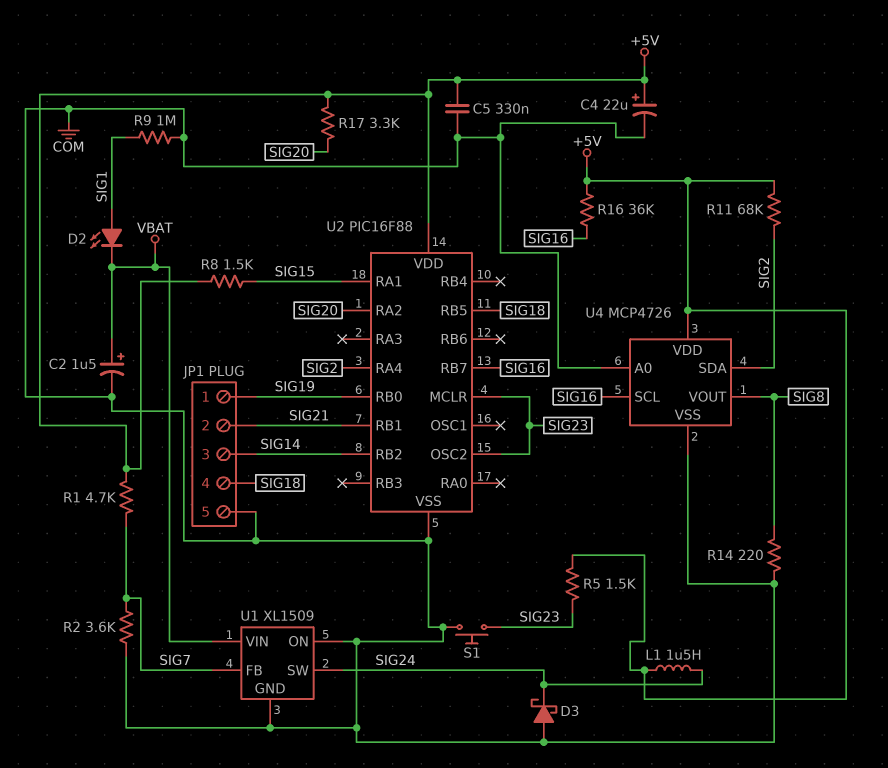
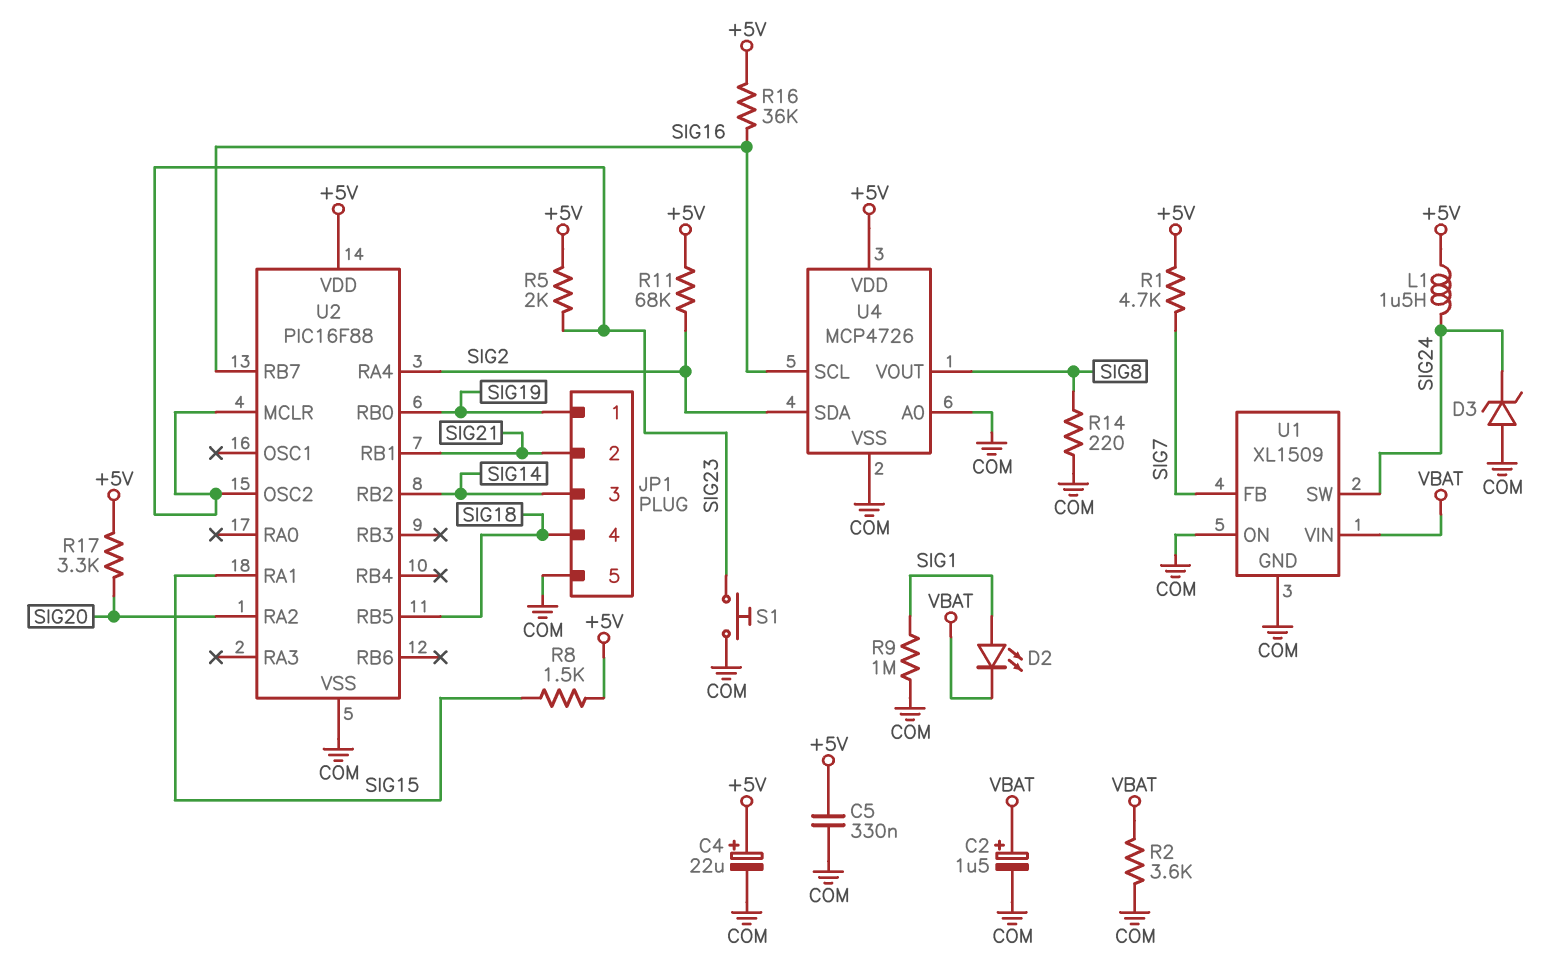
D3: schottky (A COM, K SIG24) -> zener (A COM, K SIG24)
R2: 3.6k (COM, SIG7) -> 3.6k (COM, VBAT)
R5: 1.5k (+5V, SIG23) -> 2k (+5V, SIG23)

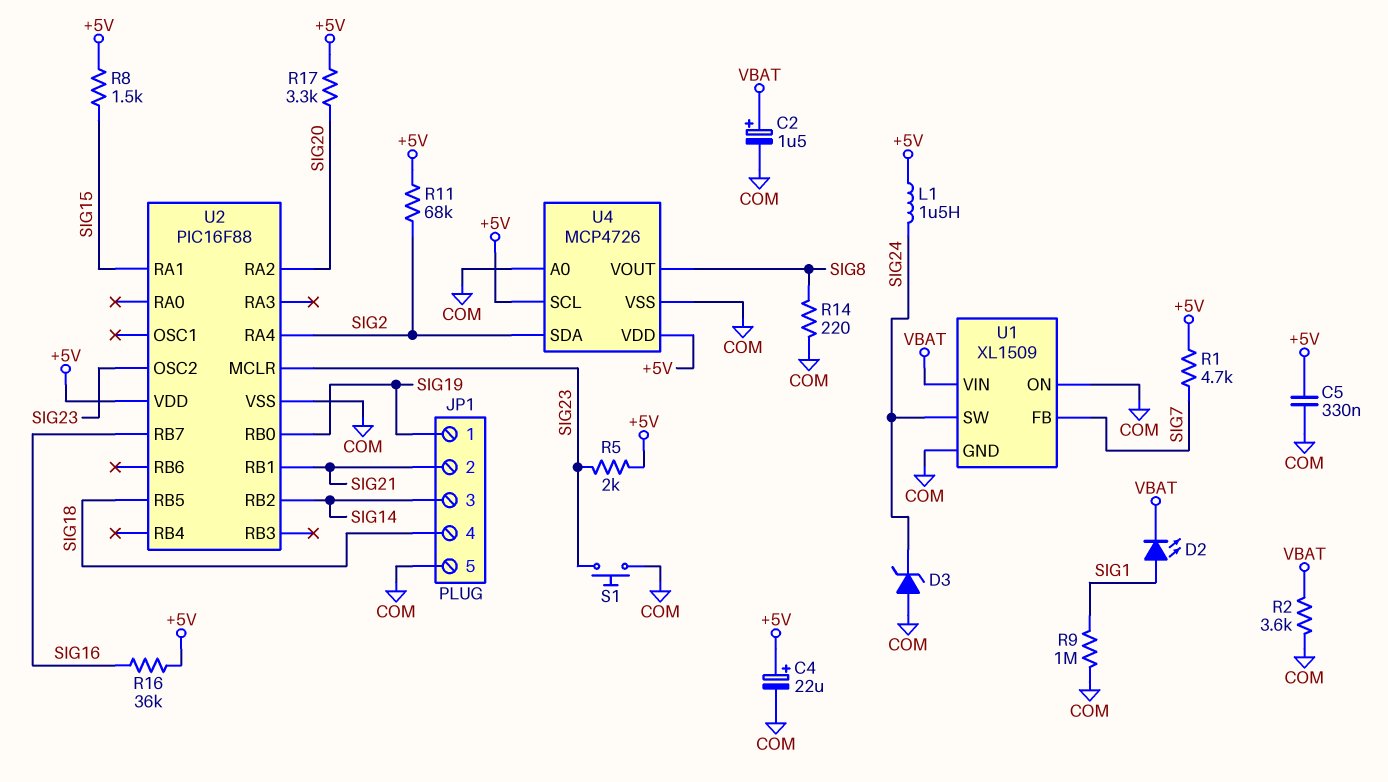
U4 pin SCL: SIG16 -> +5V

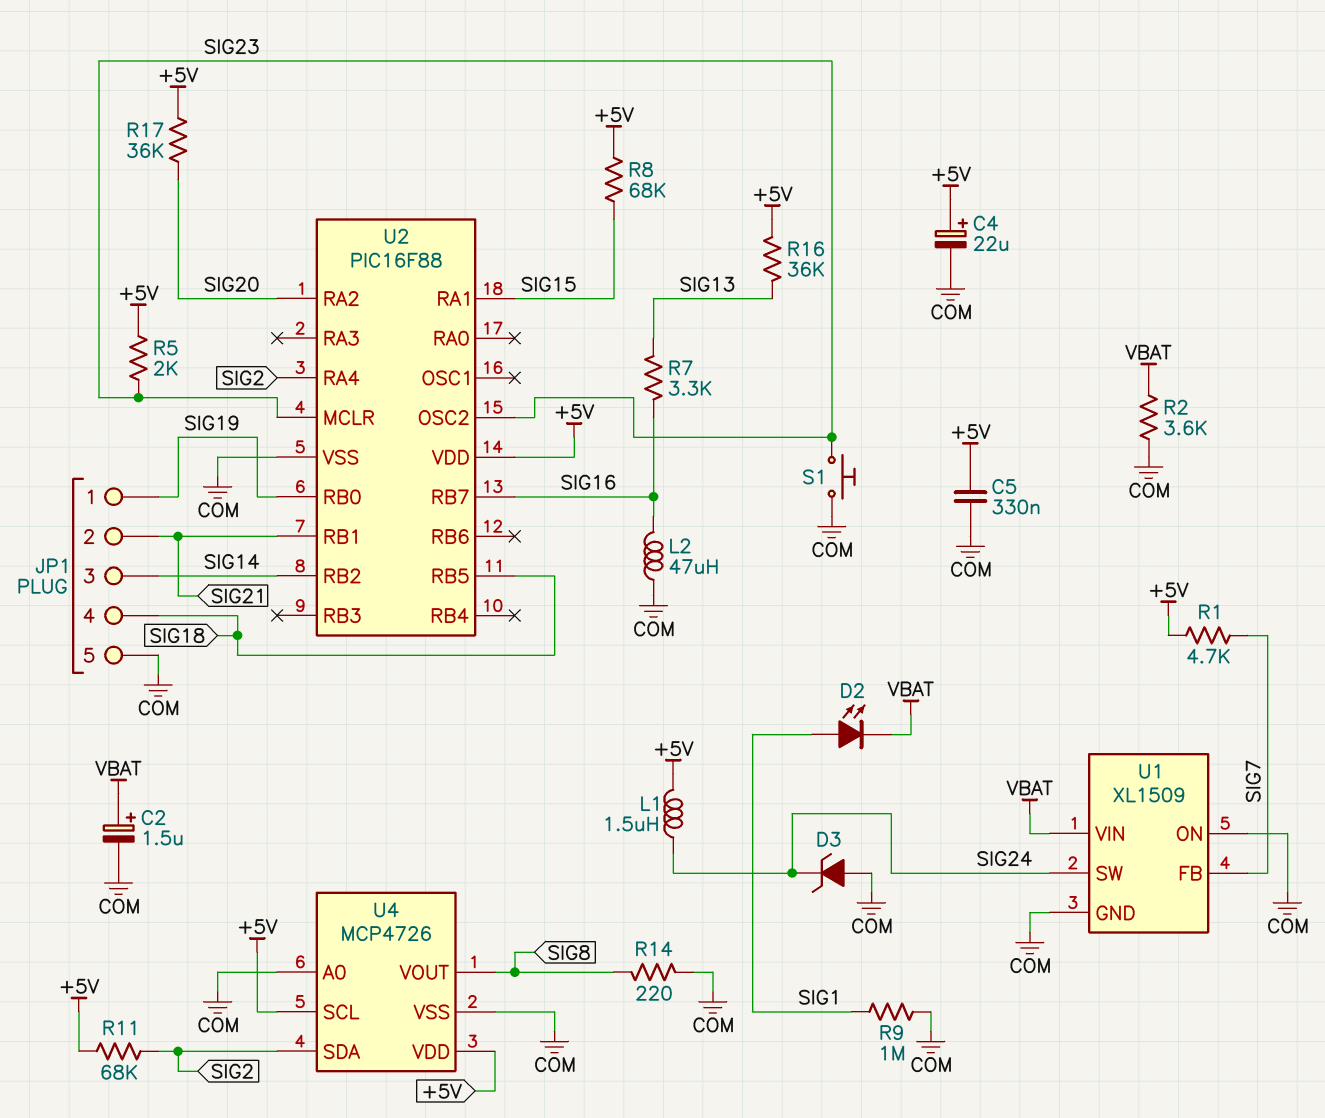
L2: none -> 47uH (COM, SIG16)
R7: none -> 3.3k (SIG13, SIG16)
R8: 1.5k (+5V, SIG15) -> 68k (+5V, SIG15)
R16: 36k (+5V, SIG16) -> 36k (+5V, SIG13)
R17: 3.3k (+5V, SIG20) -> 36k (+5V, SIG20)

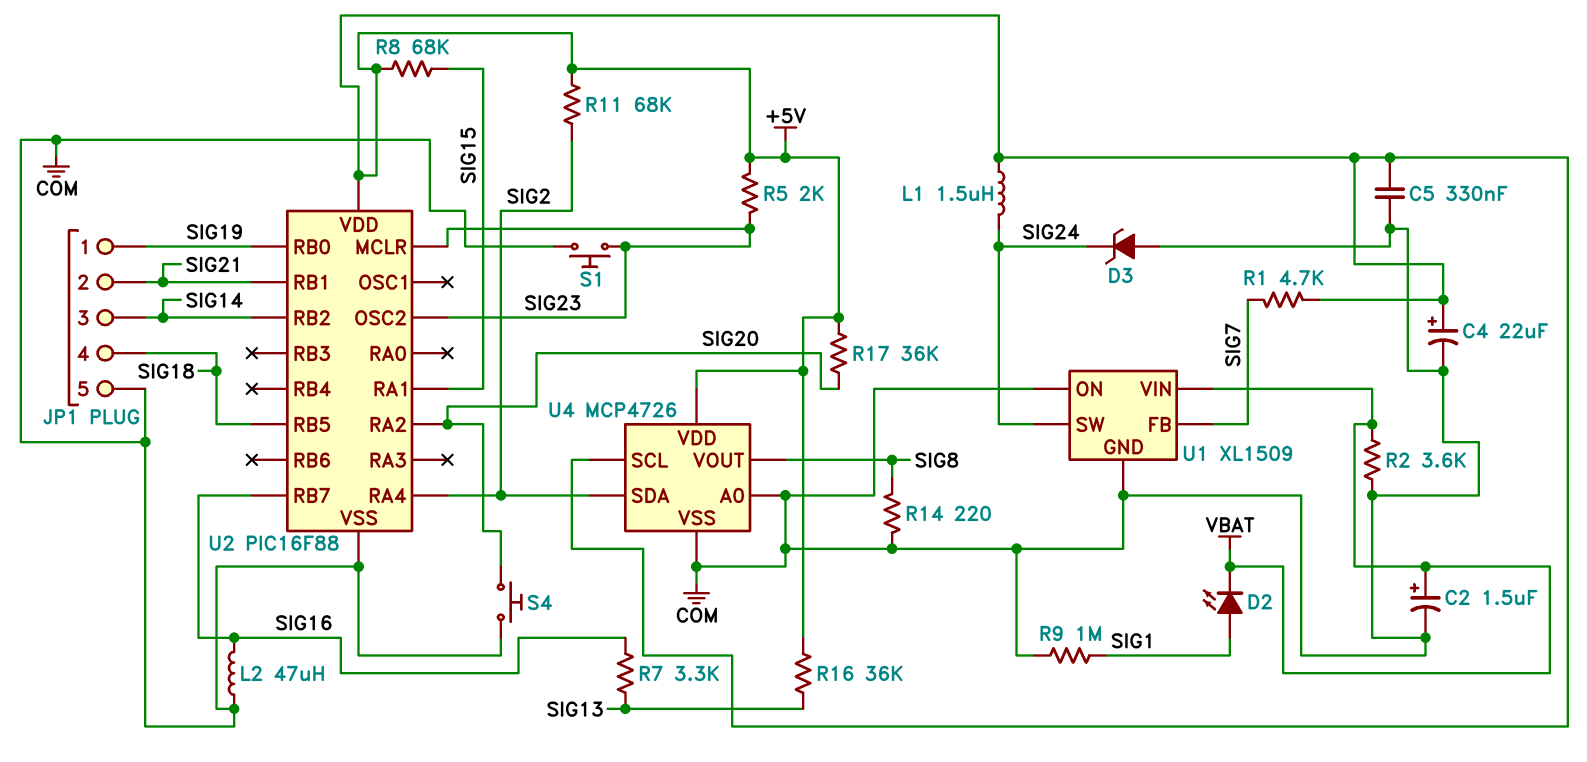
S4: none -> button (COM, SIG20)

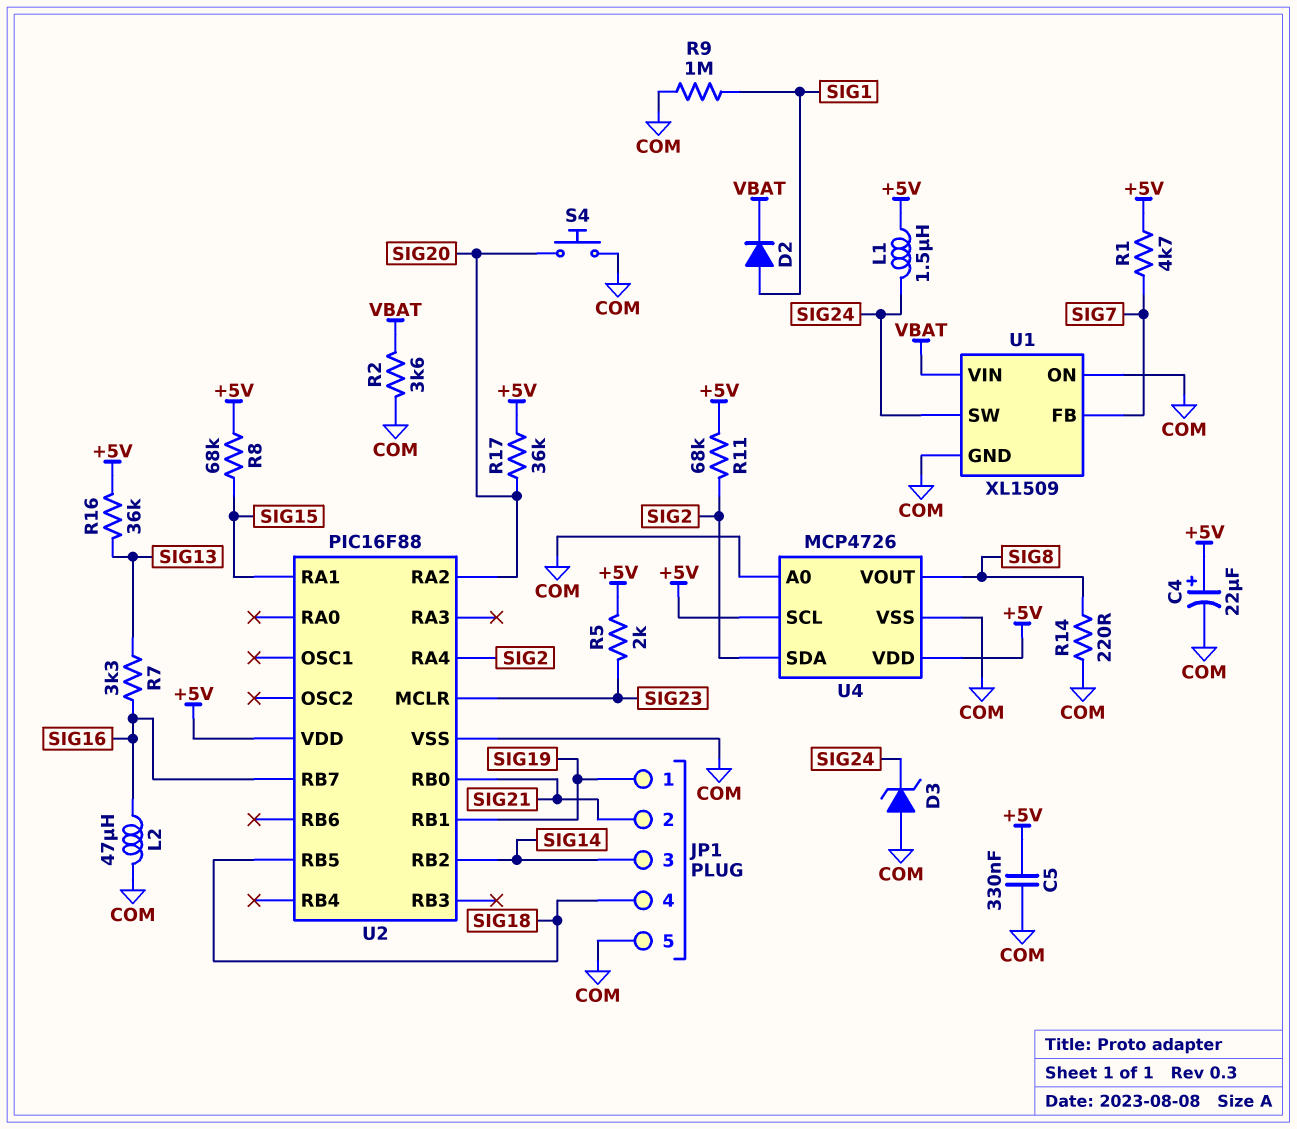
C2: 1.5uF (plus VBAT, minus COM) -> none
D2: LED (A SIG1, K VBAT) -> diode (A SIG1, K VBAT)
S1: button (COM, SIG23) -> none
U2 pin OSC2: SIG23 -> none
U2 pin RB0: SIG19 -> SIG21
U2 pin RB1: SIG21 -> SIG19

